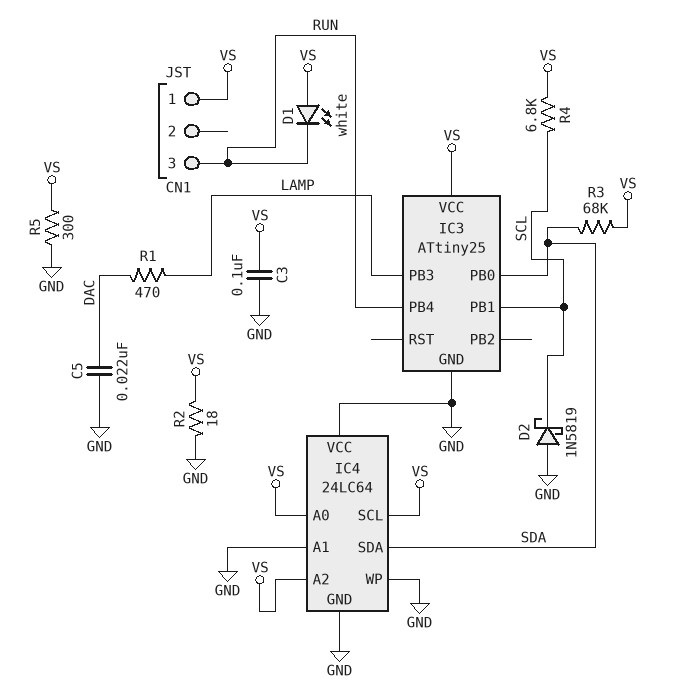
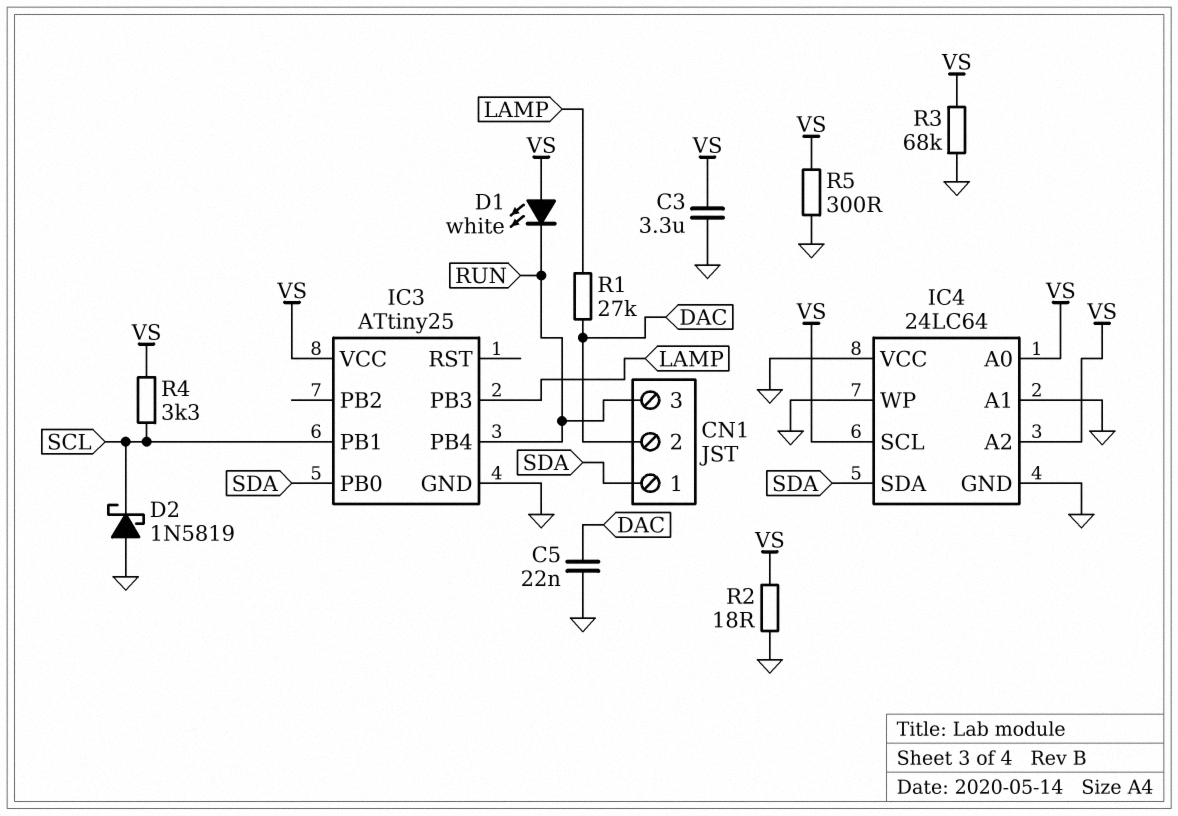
C3: 100nF (GND, VS) -> 3.3uF (GND, VS)
CN1 pin 1: VS -> SDA
CN1 pin 2: none -> DAC
R1: 470 (DAC, LAMP) -> 27k (DAC, LAMP)
R3: 68k (SDA, VS) -> 68k (GND, VS)
R4: 6.8k (SCL, VS) -> 3.3k (SCL, VS)

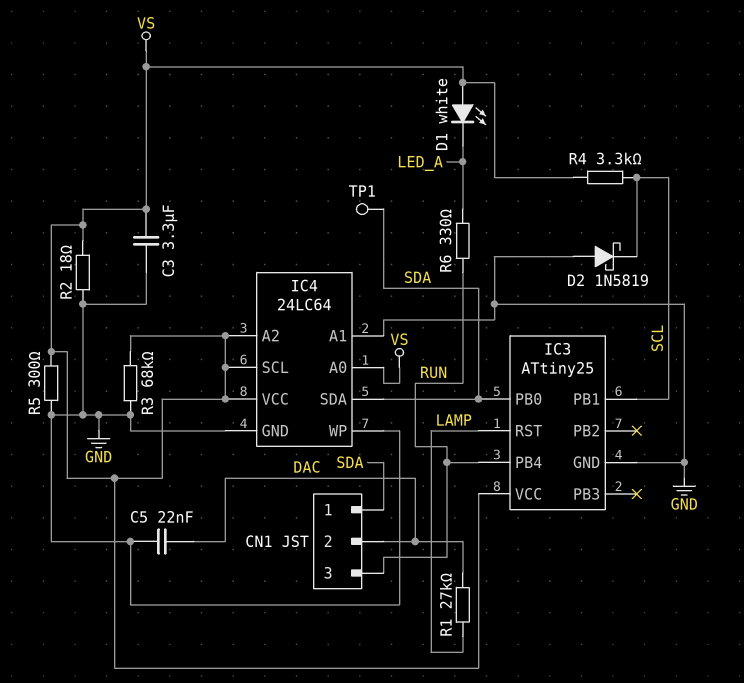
D1: LED white (A VS, K RUN) -> LED white (A VS, K LED_A)
IC3 pin PB3: LAMP -> none
IC3 pin RST: none -> LAMP
IC4 pin VCC: GND -> VS
R6: none -> 330 (LED_A, RUN)
TP1: none -> test point (SDA)

